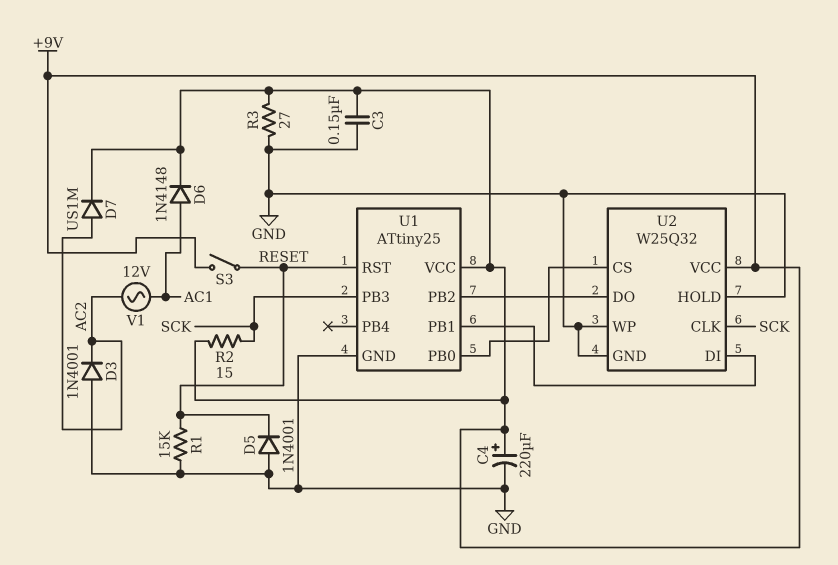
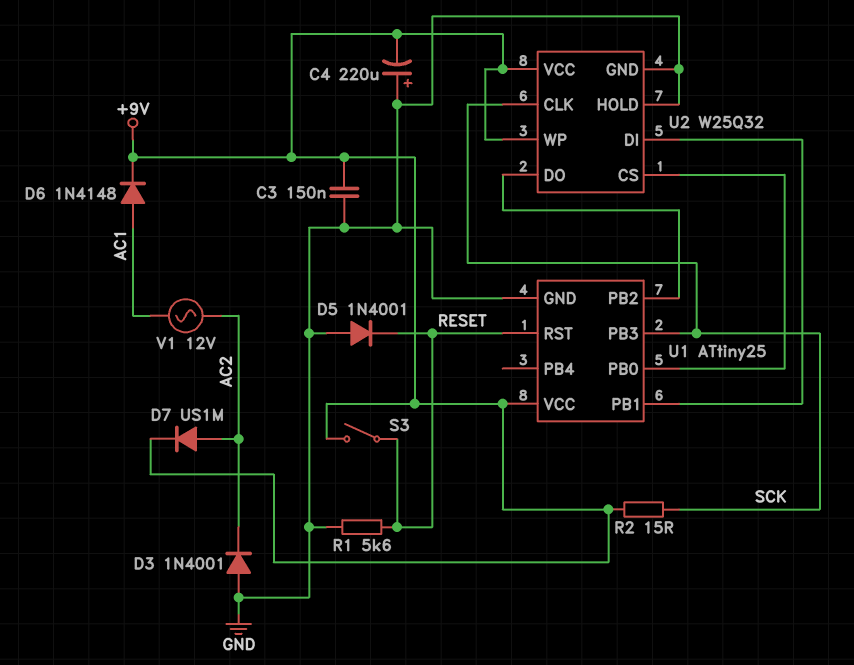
C4: 220uF (plus +9V, minus GND) -> 220uF (plus GND, minus +9V)
R1: 15k (GND, RESET) -> 5.6k (GND, RESET)
R3: 27 (+9V, GND) -> none
U2 pin WP: GND -> +9V

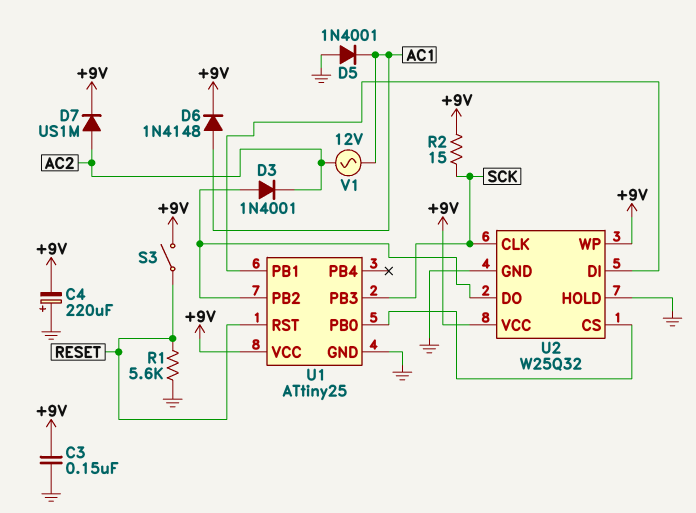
D3: diode 1N4001 (A GND, K AC2) -> diode 1N4001 (A U1/PB2, K AC2)
D5: diode 1N4001 (A GND, K RESET) -> diode 1N4001 (A GND, K AC1)

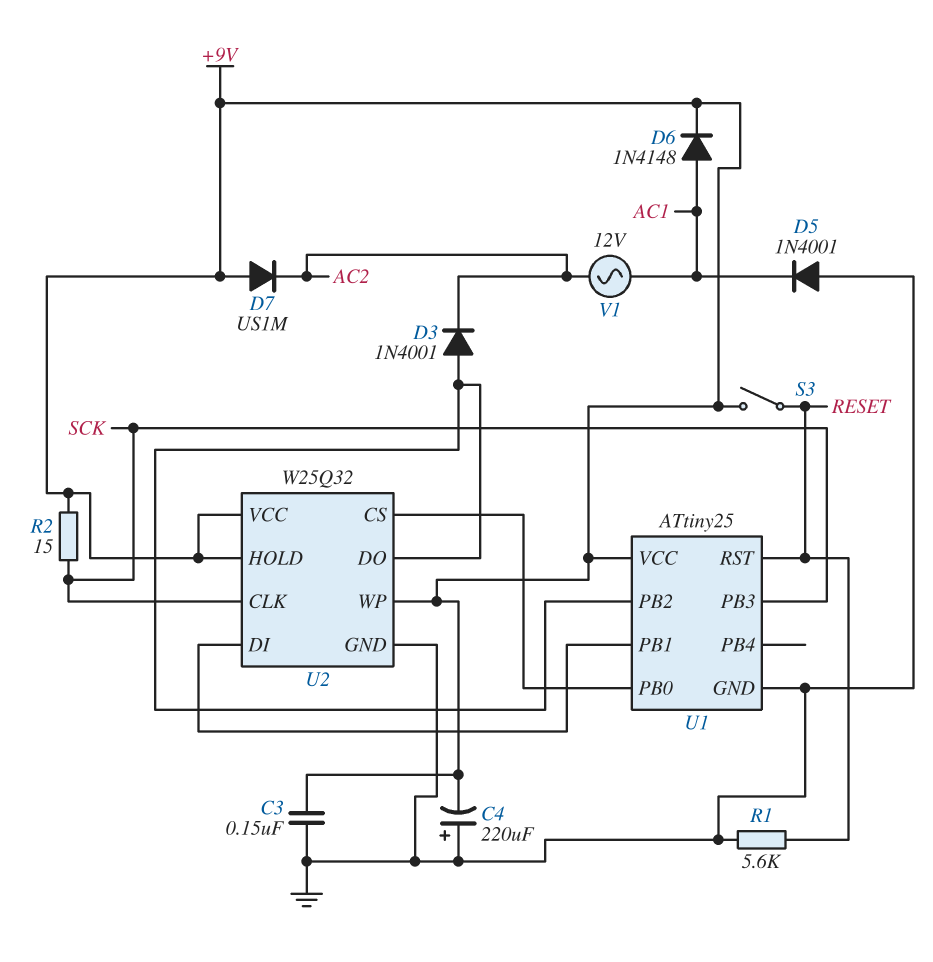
D7: diode US1M (A AC2, K +9V) -> diode US1M (A +9V, K AC2)
U2 pin HOLD: GND -> +9V

